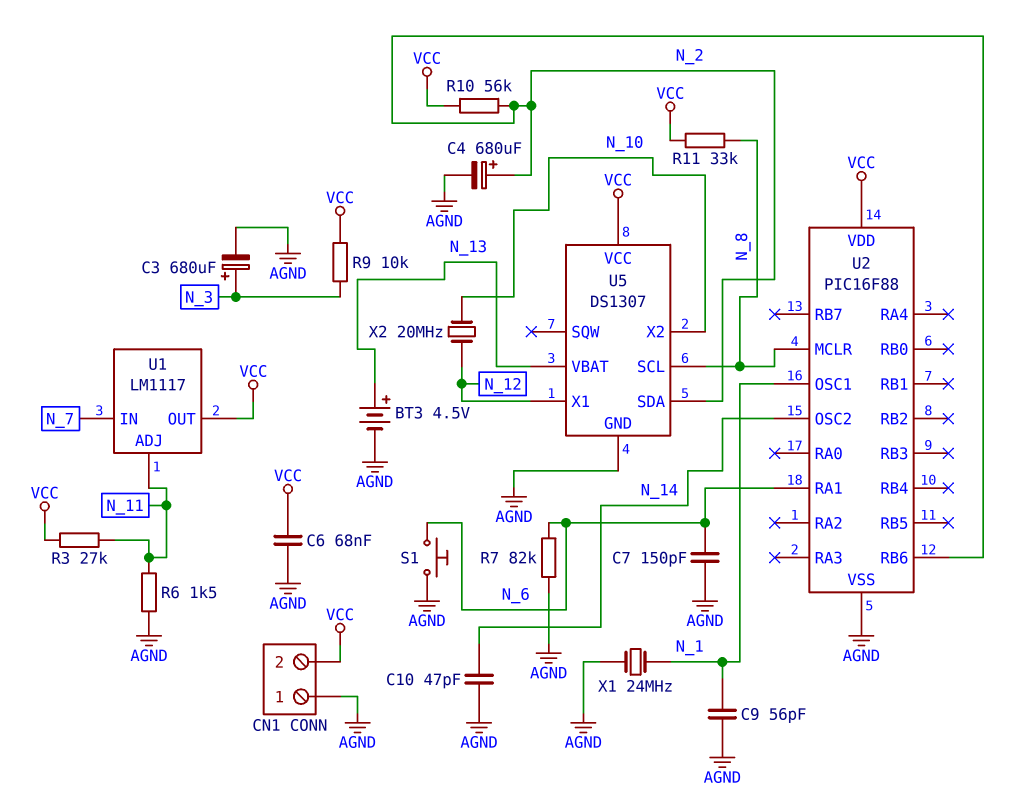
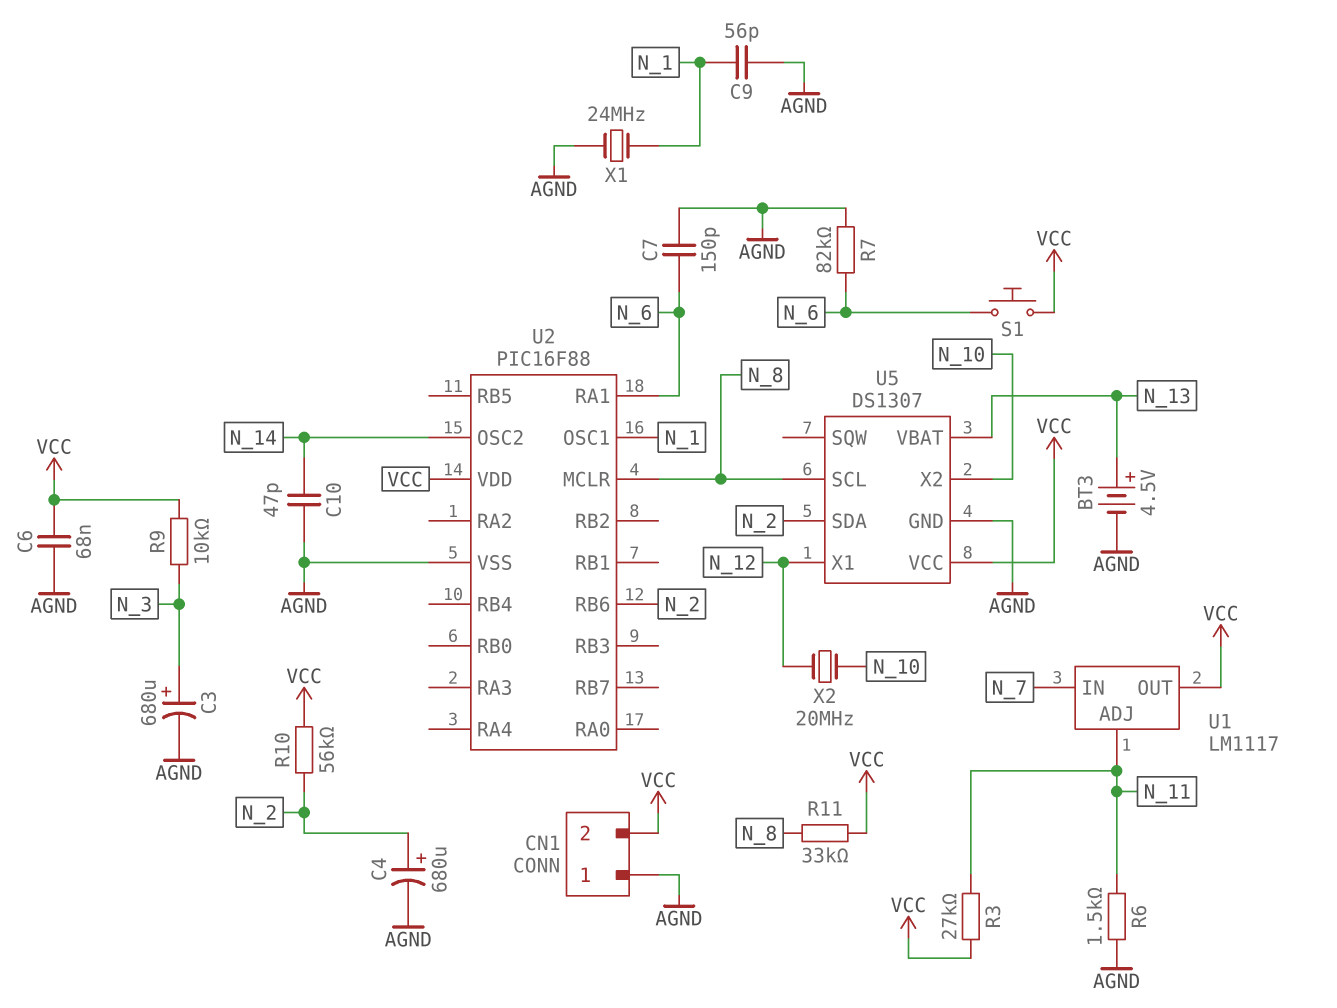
S1: button (AGND, N_6) -> button (N_6, VCC)

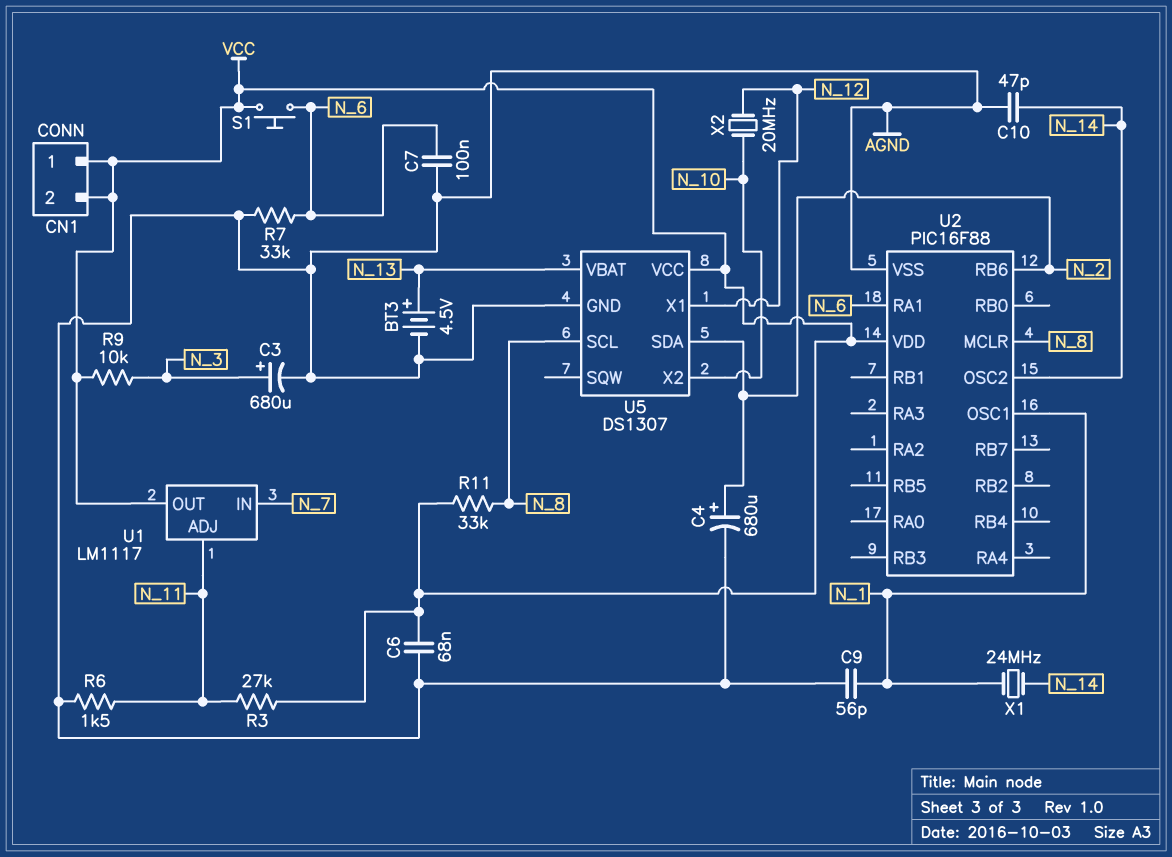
C7: 150pF (AGND, N_6) -> 100nF (AGND, N_6)
CN1 pin 1: AGND -> VCC
R7: 82k (AGND, N_6) -> 33k (AGND, N_6)
R10: 56k (N_2, VCC) -> none
X1: 24MHz (AGND, N_1) -> 24MHz (N_1, N_14)

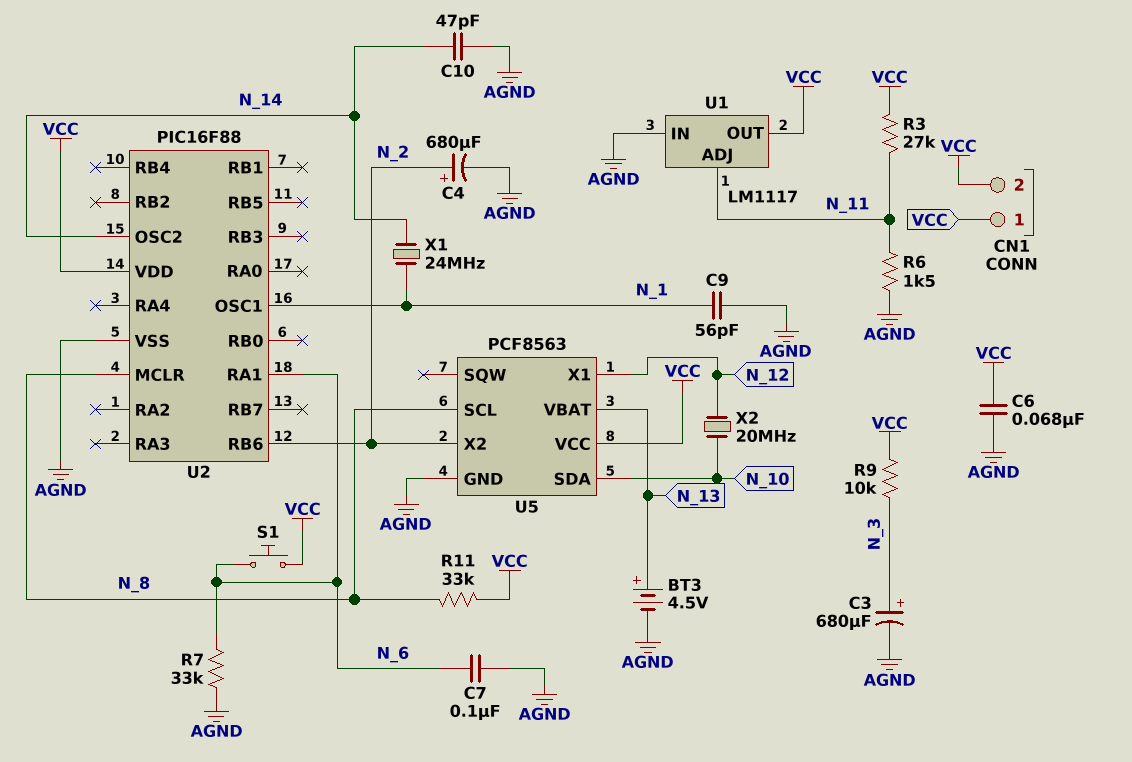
U1 pin IN: N_7 -> AGND
U5: DS1307 -> PCF8563
U5 pin SDA: N_2 -> N_10
U5 pin X2: N_10 -> N_2

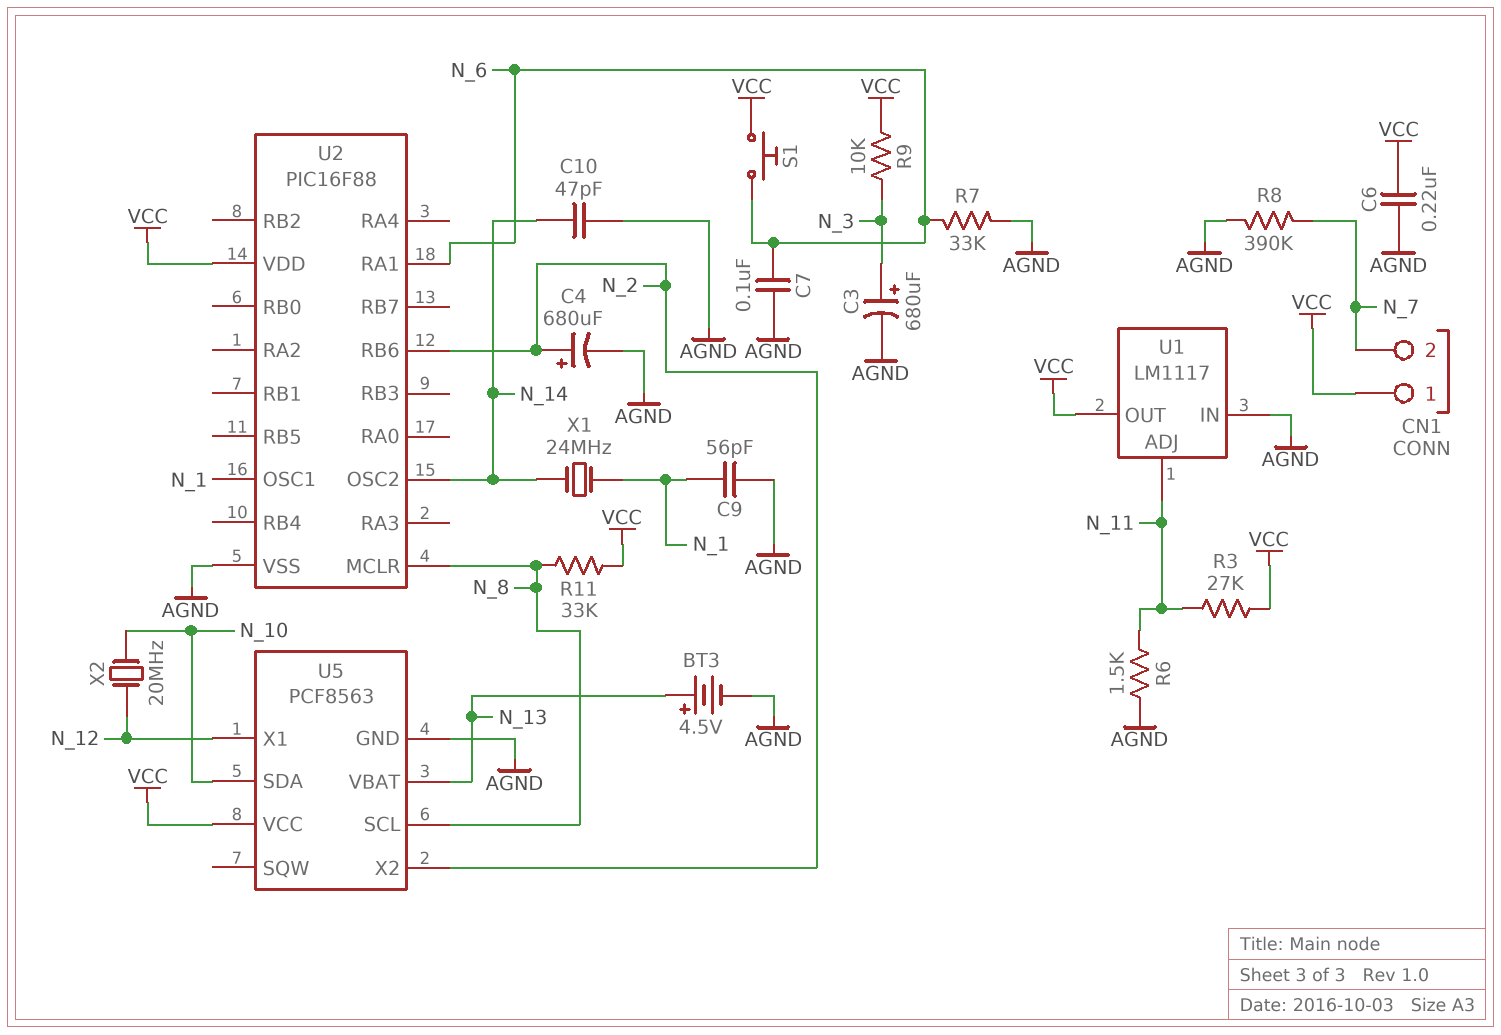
C6: 68nF (AGND, VCC) -> 220nF (AGND, VCC)
CN1 pin 2: VCC -> N_7
R8: none -> 390k (AGND, N_7)

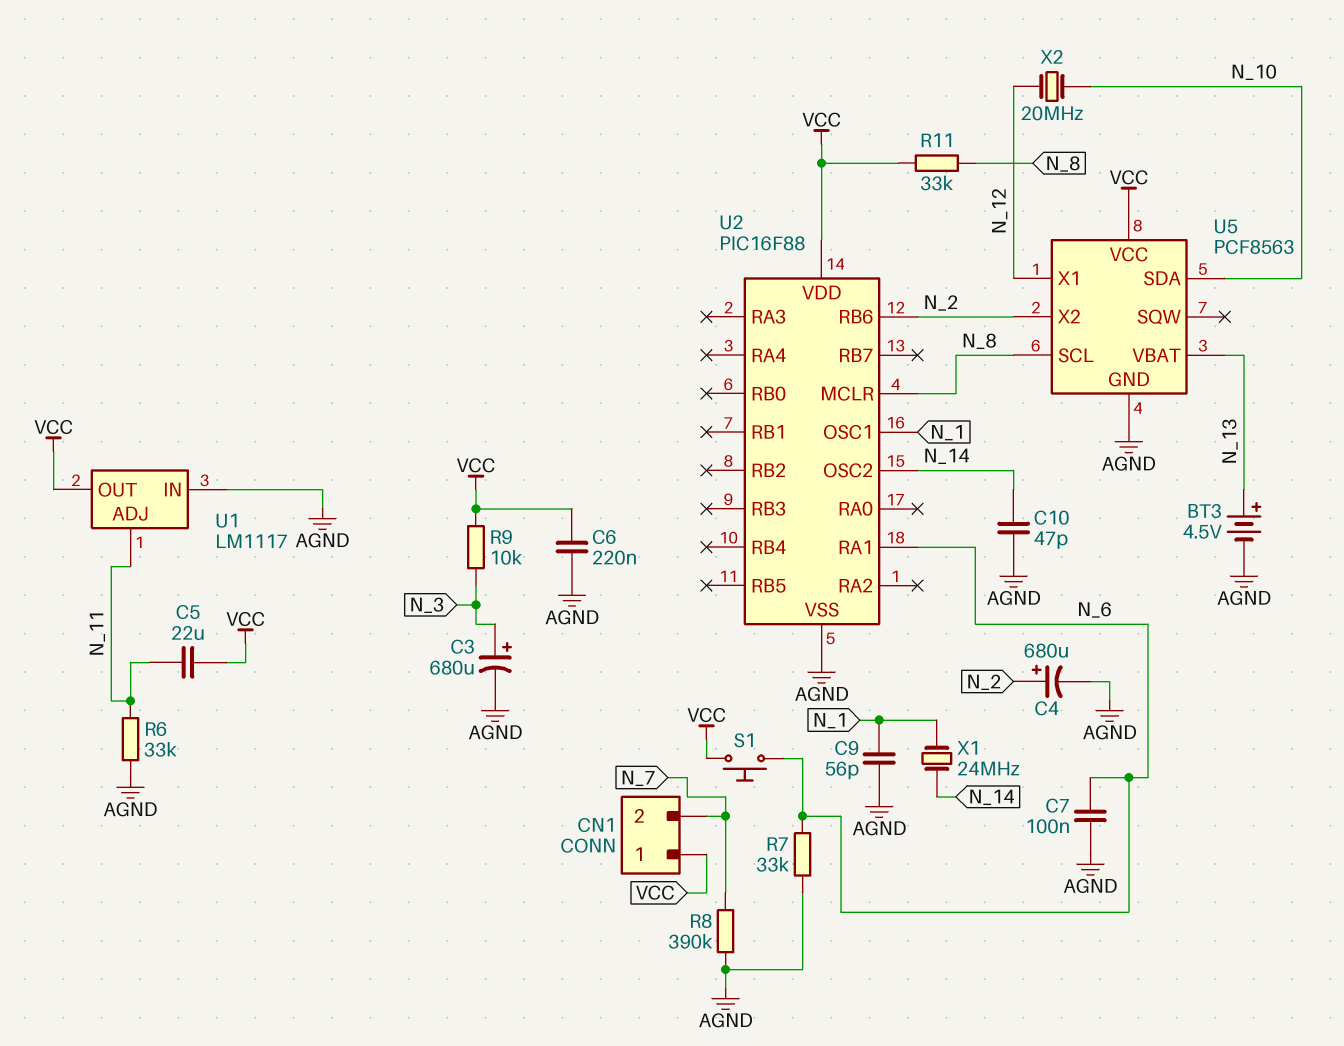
C5: none -> 22uF (N_11, VCC)
R3: 27k (N_11, VCC) -> none
R6: 1.5k (AGND, N_11) -> 33k (AGND, N_11)

